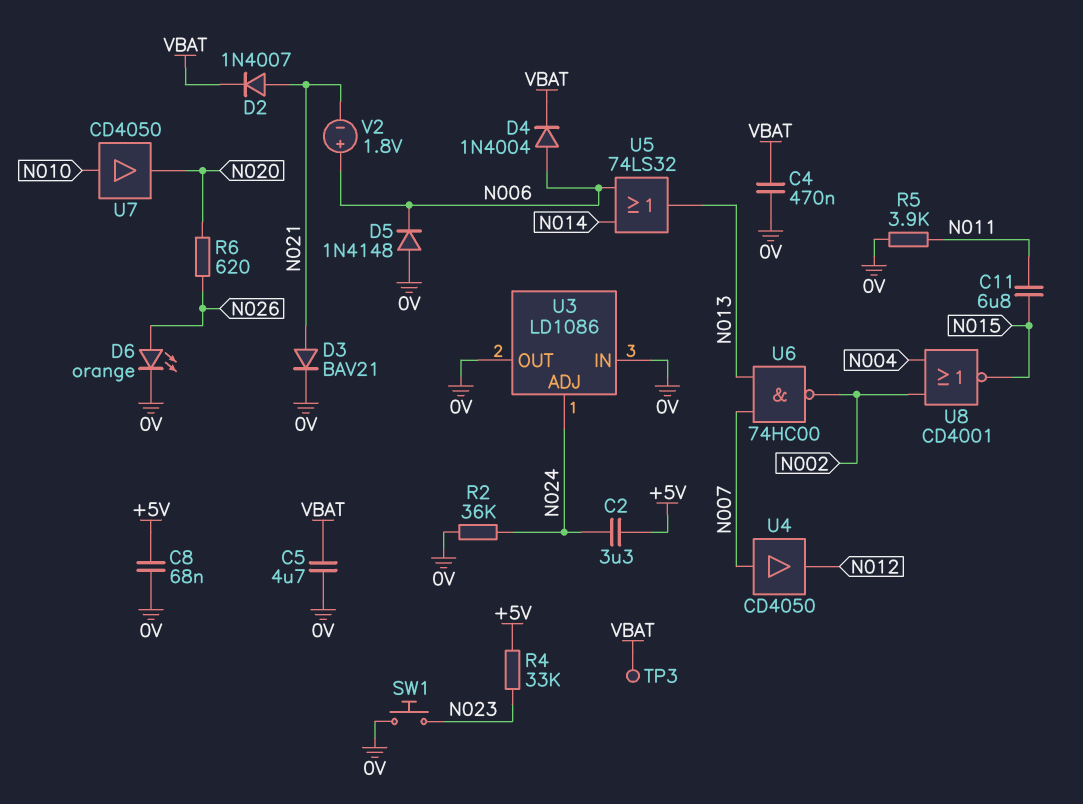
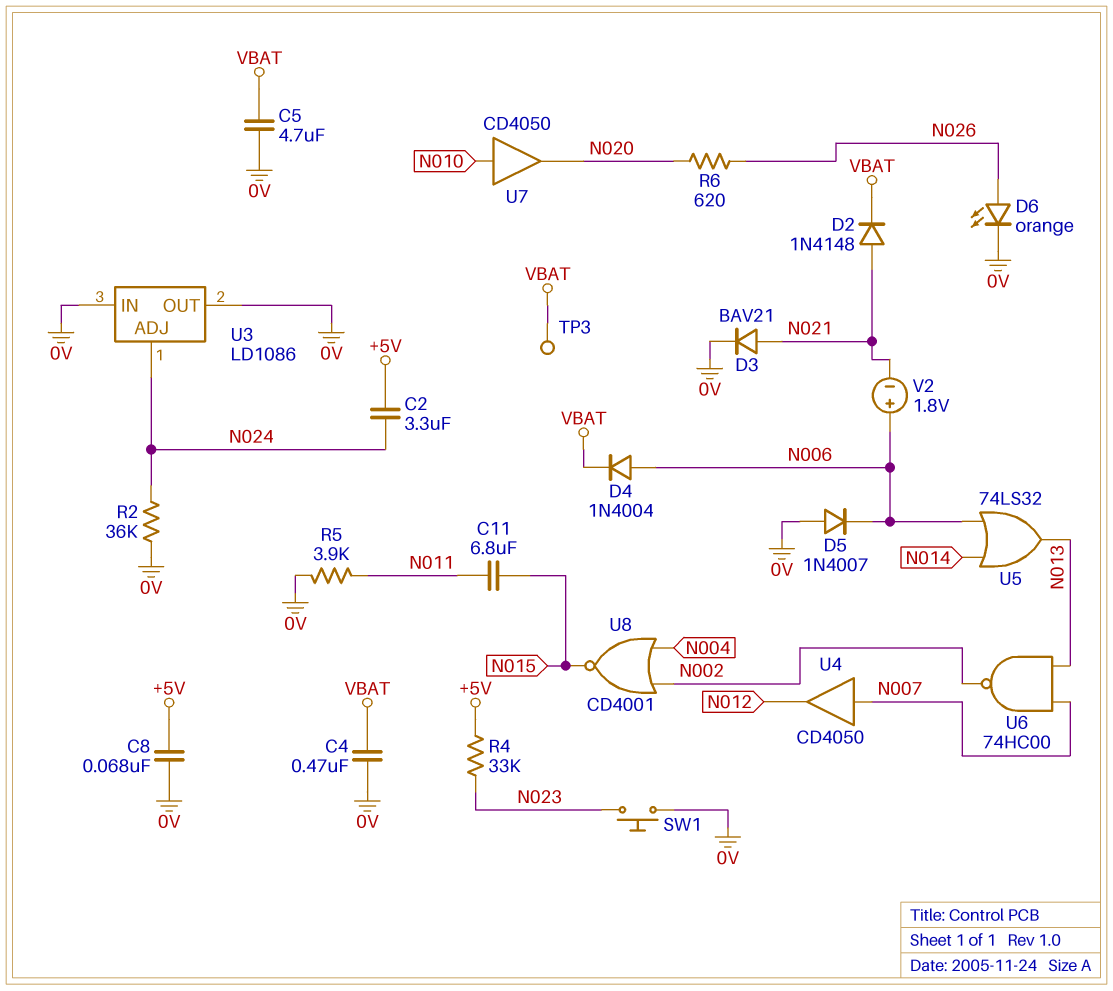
D2: diode 1N4007 (A N021, K VBAT) -> diode 1N4148 (A N021, K VBAT)
D5: diode 1N4148 (A 0V, K N006) -> diode 1N4007 (A 0V, K N006)

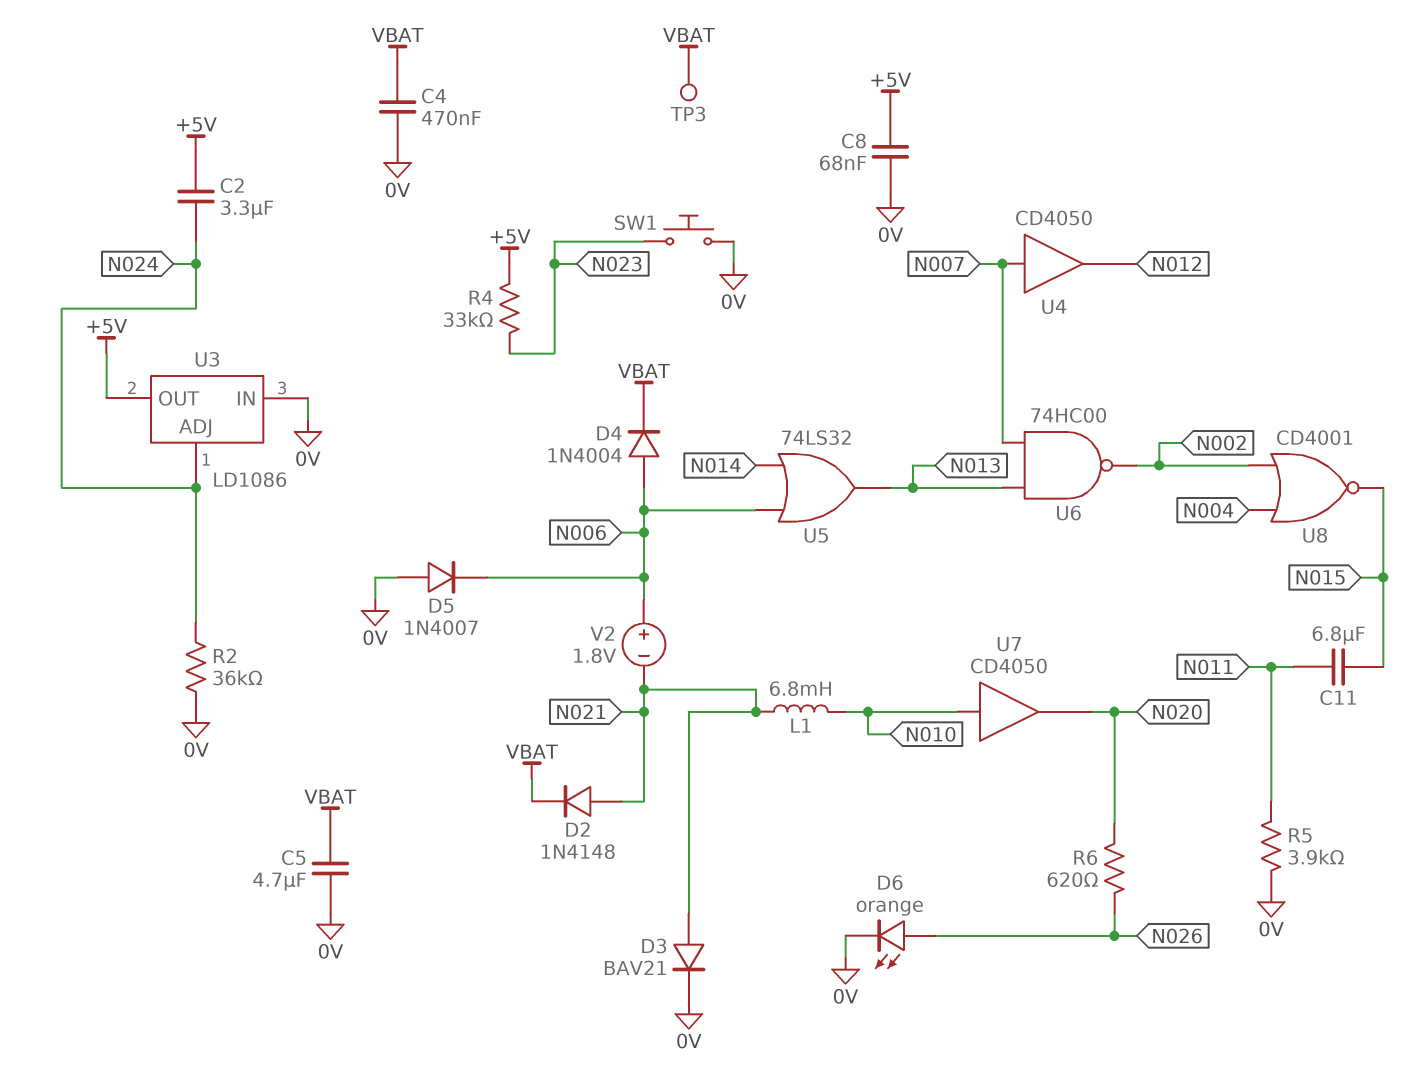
L1: none -> 6.8mH (N010, N021)
U3 pin OUT: 0V -> +5V

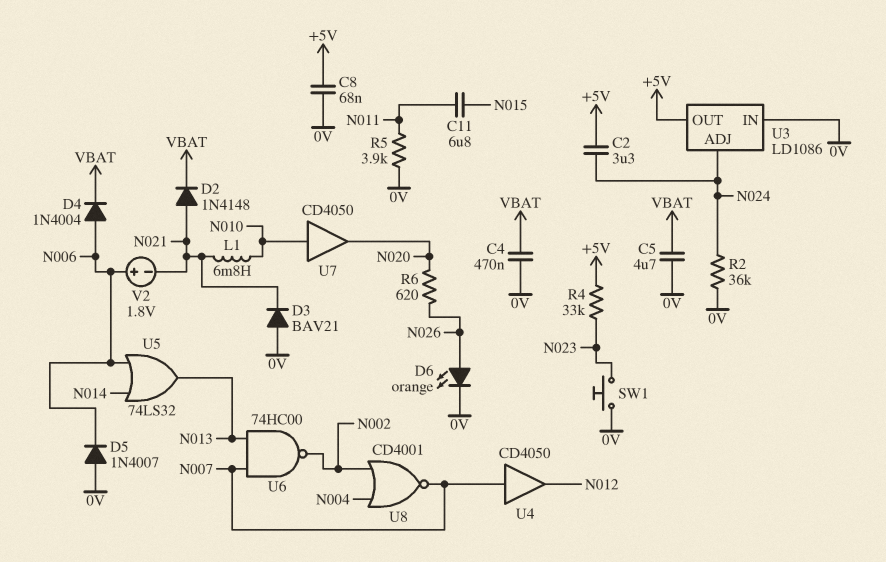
D3: diode BAV21 (A N021, K 0V) -> diode BAV21 (A 0V, K N021)
TP3: test point (VBAT) -> none
U8: NOR CD4001 (in N002, in N004, out N015) -> NOR CD4001 (in N002, in N004, out N007)

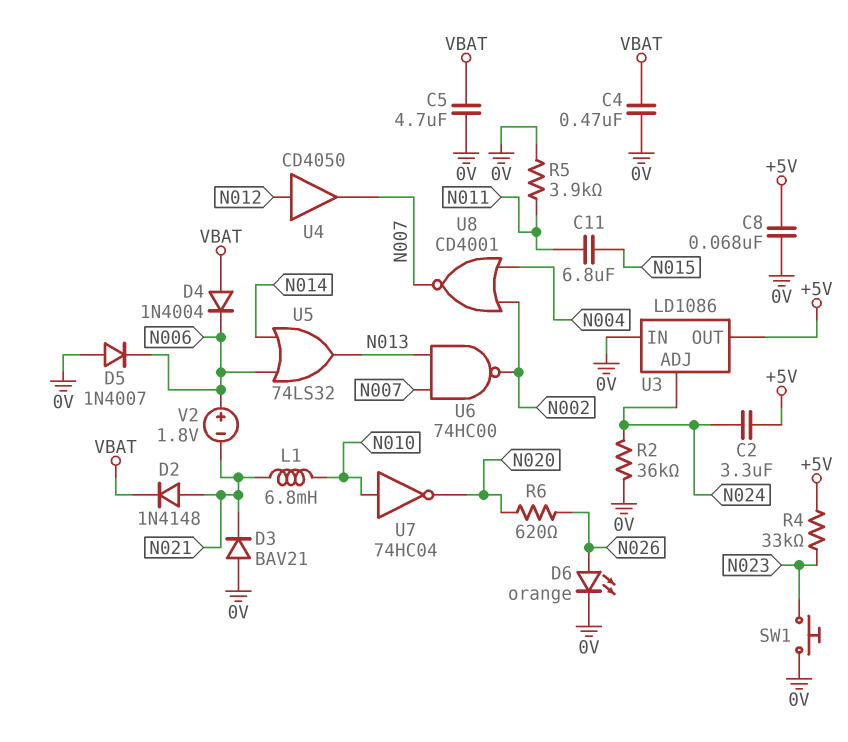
D4: diode 1N4004 (A N006, K VBAT) -> diode 1N4004 (A VBAT, K N006)
U4: buffer CD4050 (in N007, out N012) -> buffer CD4050 (in N012, out N007)
U7: buffer CD4050 (in N010, out N020) -> NOT 74HC04 (in N010, out N020)

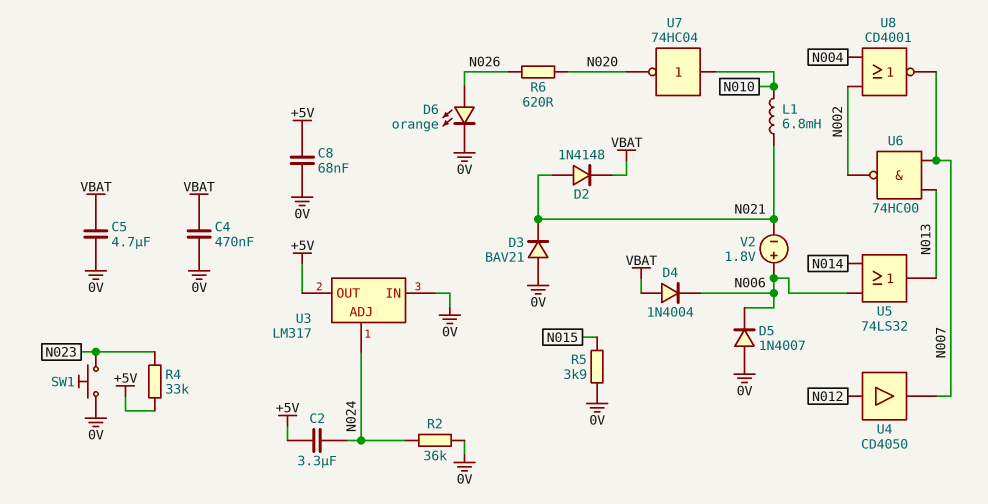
C11: 6.8uF (N011, N015) -> none
R5: 3.9k (0V, N011) -> 3.9k (0V, N015)
U3: LD1086 -> LM317

